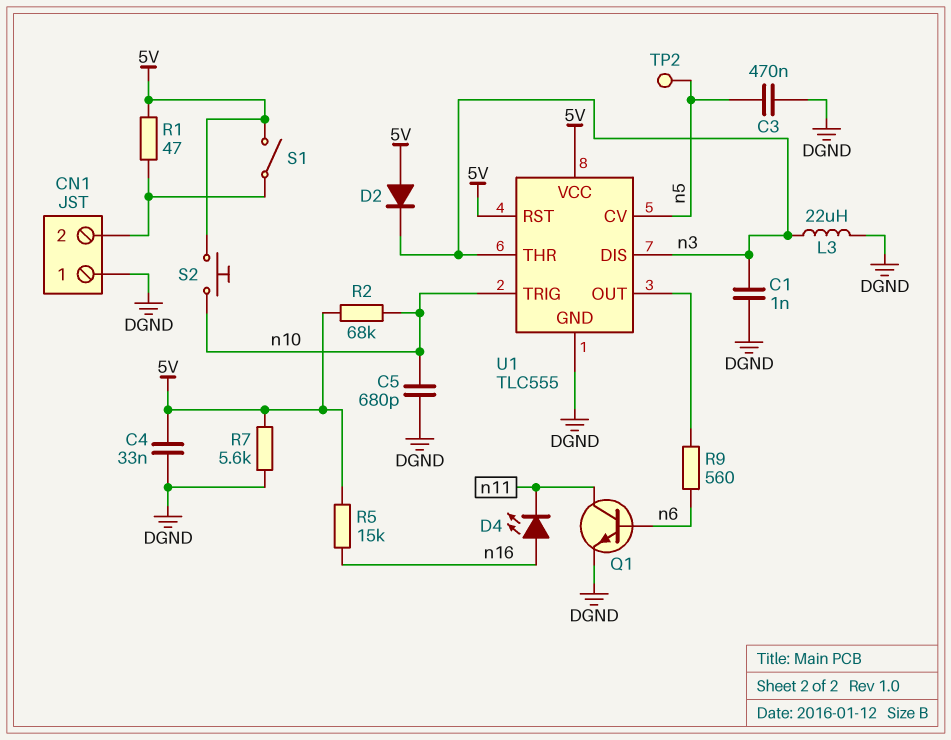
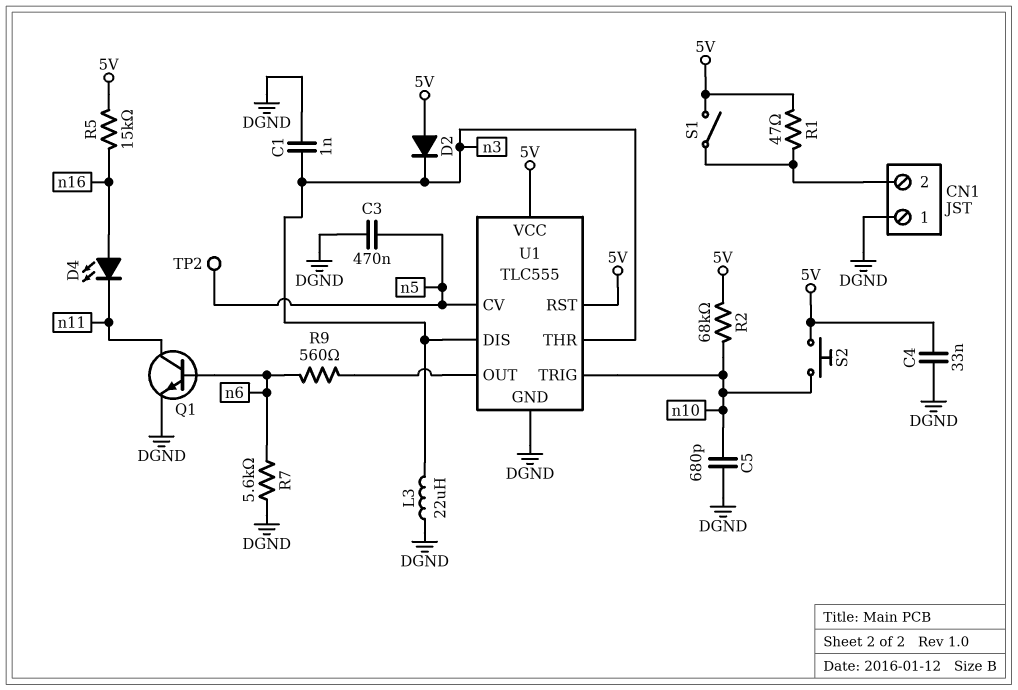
R7: 5.6k (5V, DGND) -> 5.6k (DGND, n6)

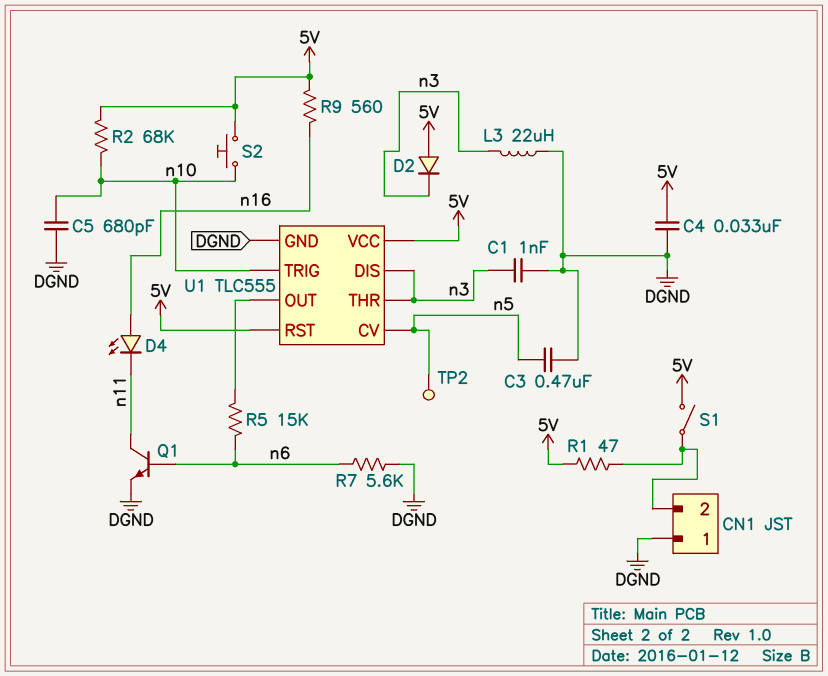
R5: 15k (5V, n16) -> 15k (U1/OUT, n6)
R9: 560 (U1/OUT, n6) -> 560 (5V, n16)

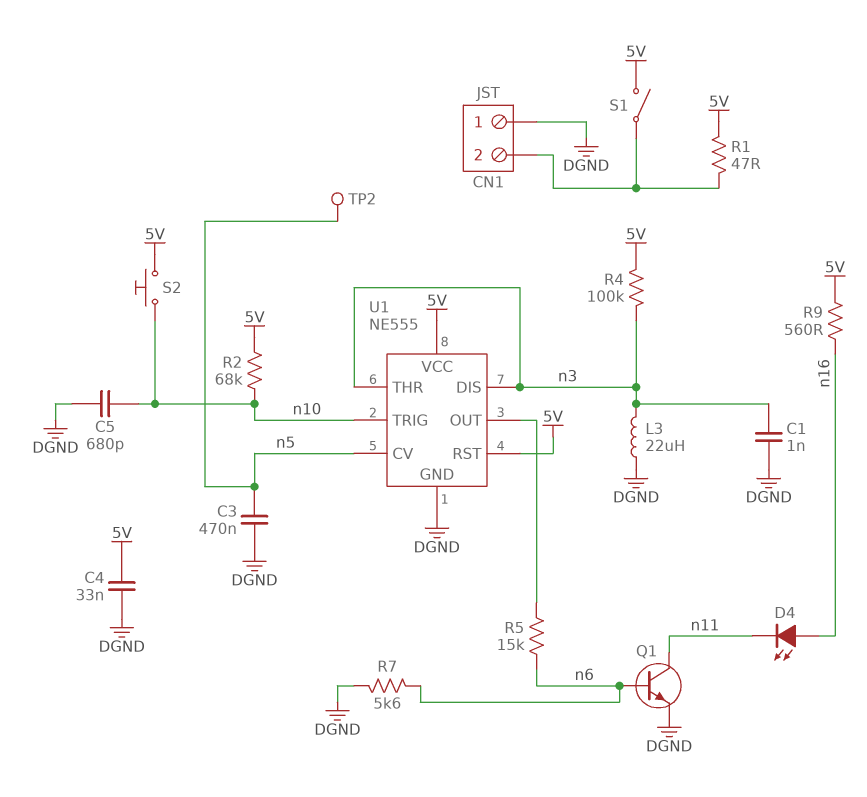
D2: diode (A 5V, K n3) -> none
R4: none -> 100k (5V, n3)
U1: TLC555 -> NE555

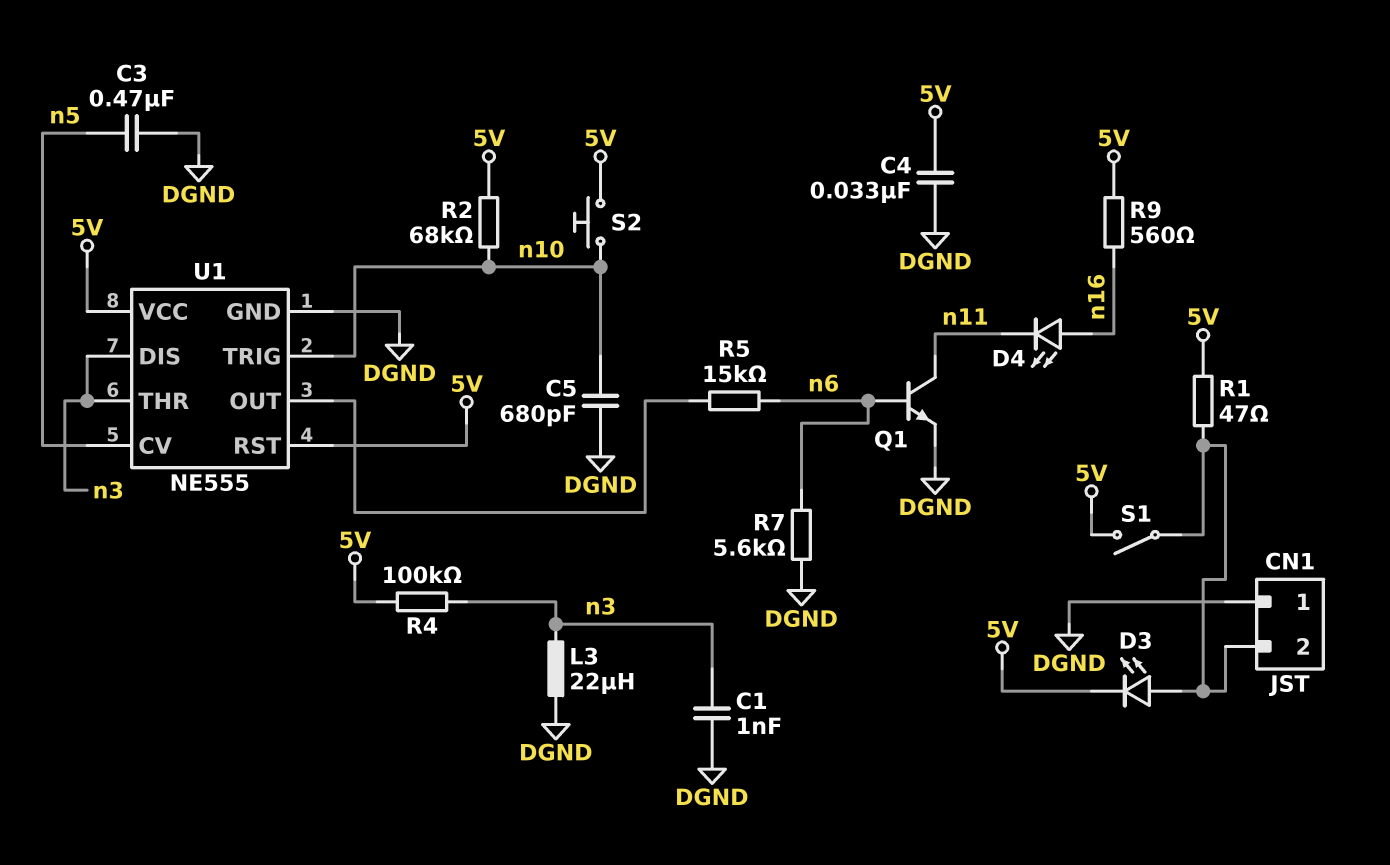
D3: none -> LED (A CN1/2, K 5V)
TP2: test point (n5) -> none

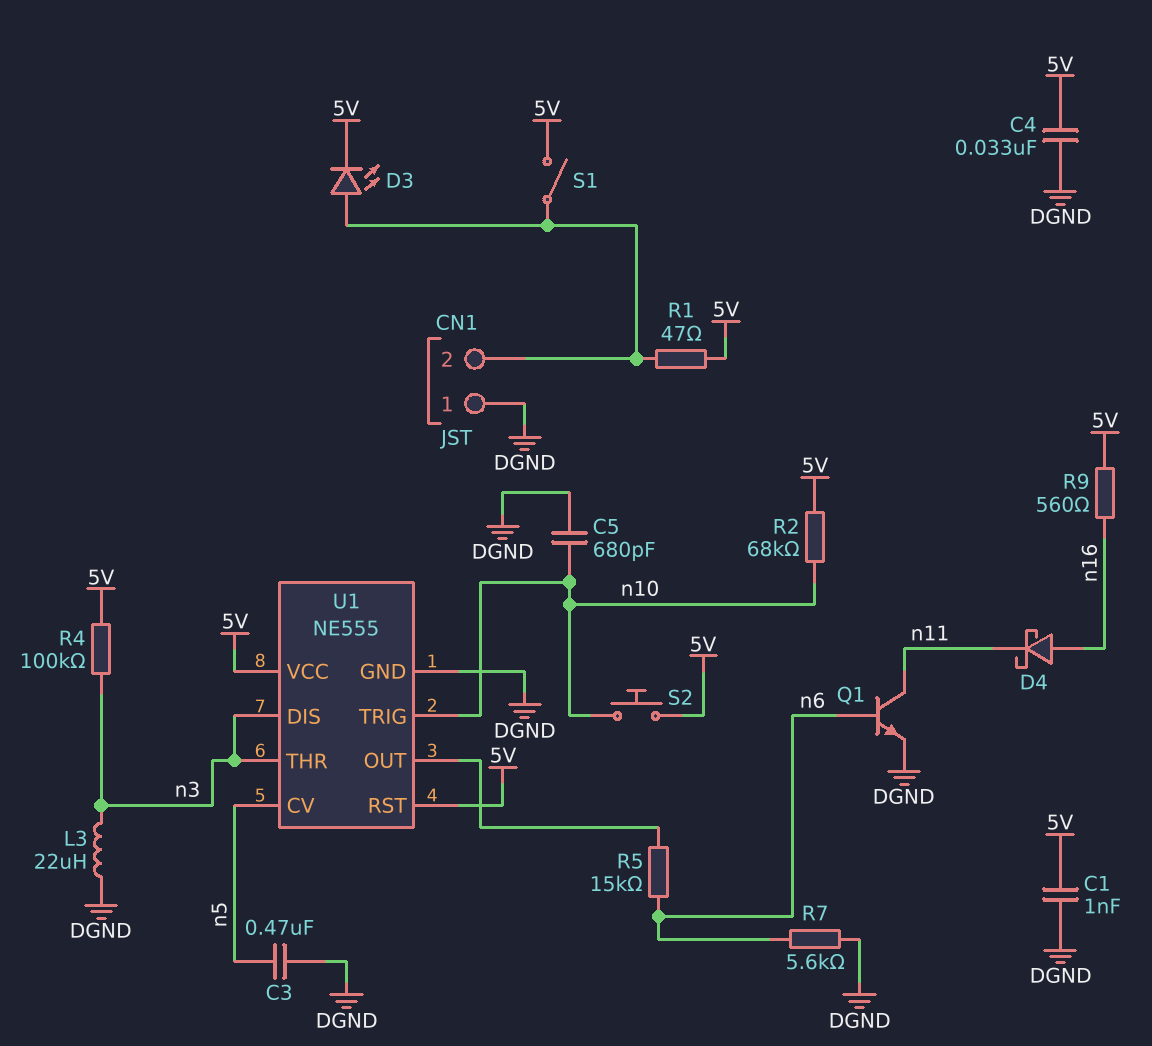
C1: 1nF (DGND, n3) -> 1nF (5V, DGND)
D4: LED (A n16, K n11) -> schottky (A n16, K n11)

